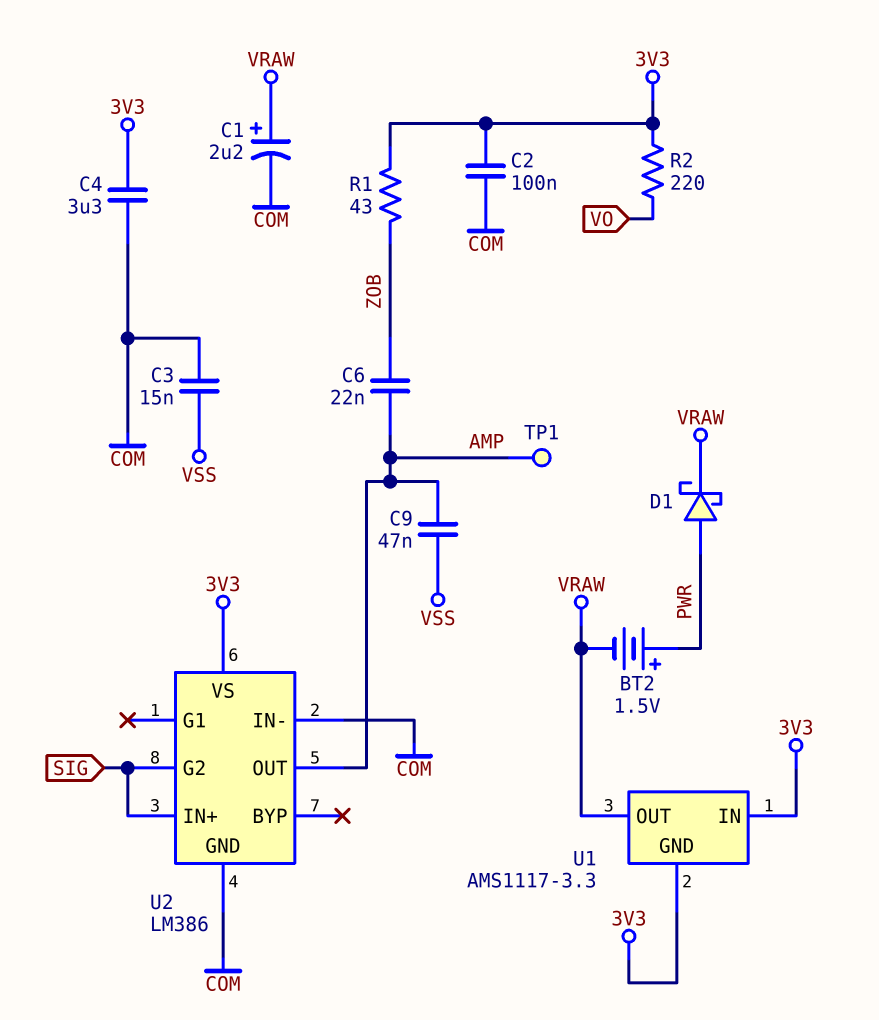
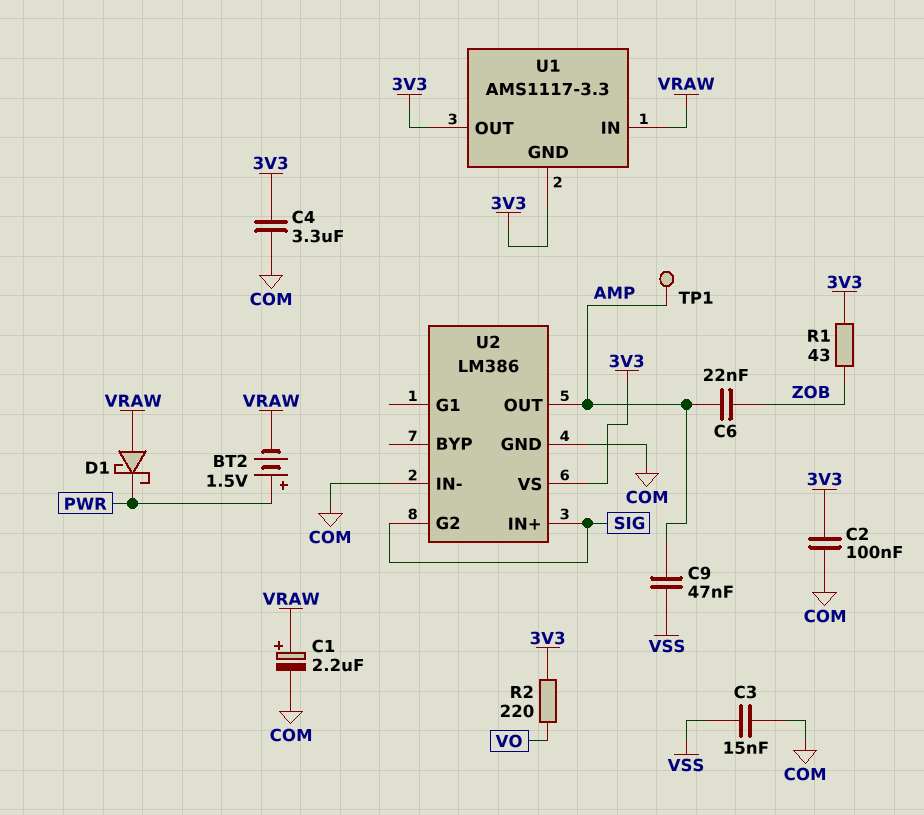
D1: schottky (A PWR, K VRAW) -> schottky (A VRAW, K PWR)
U1 pin IN: 3V3 -> VRAW
U1 pin OUT: VRAW -> 3V3

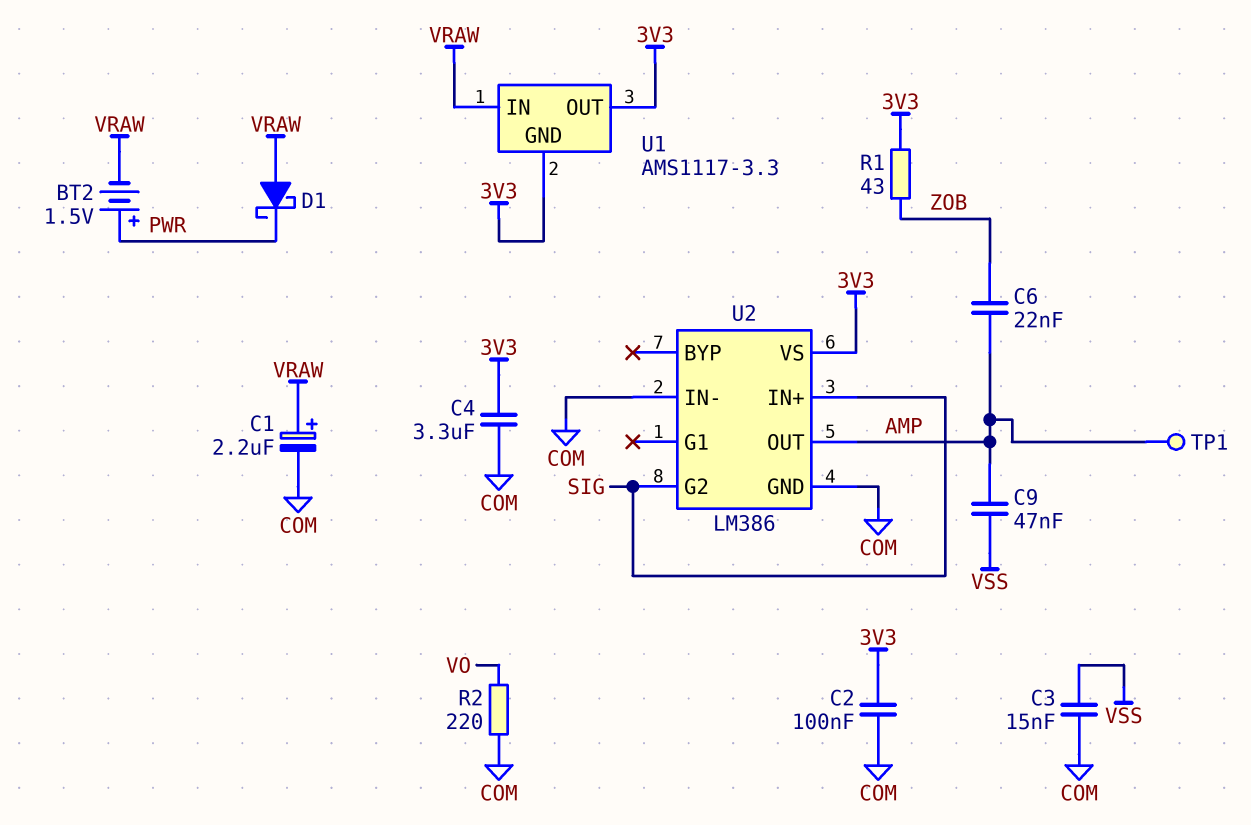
R2: 220 (3V3, VO) -> 220 (COM, VO)

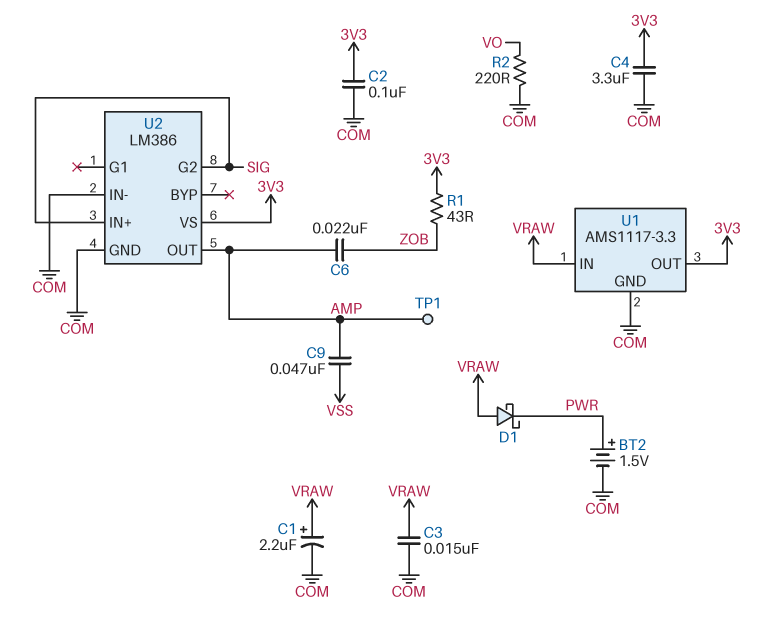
BT2: 1.5V (plus PWR, minus VRAW) -> 1.5V (plus PWR, minus COM)
C3: 15nF (COM, VSS) -> 15nF (COM, VRAW)
U1 pin GND: 3V3 -> COM

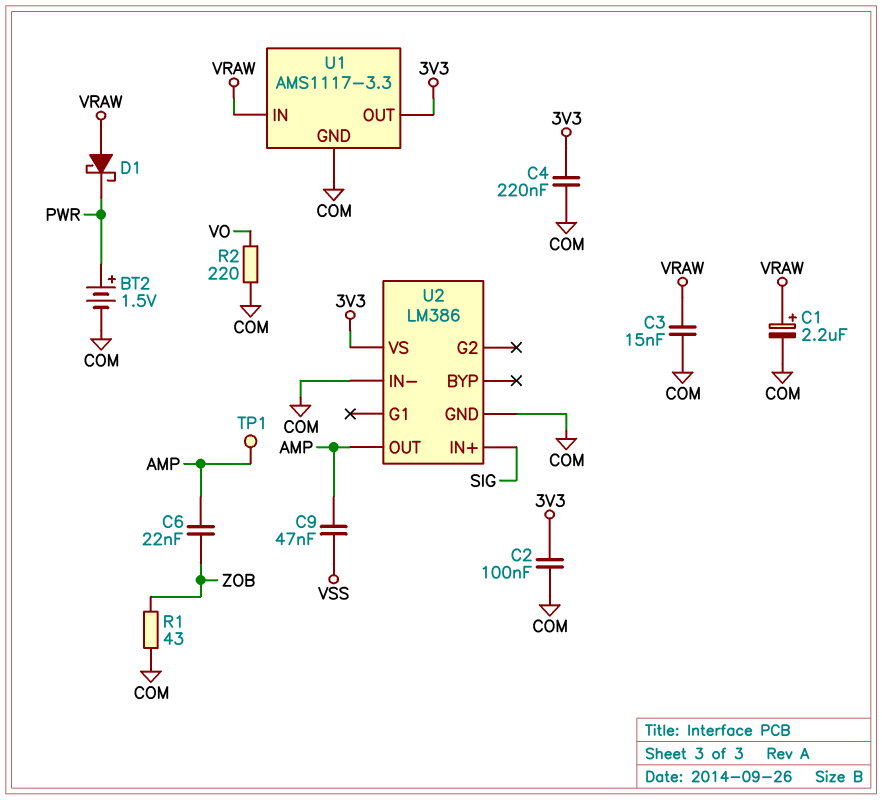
C4: 3.3uF (3V3, COM) -> 220nF (3V3, COM)
R1: 43 (3V3, ZOB) -> 43 (COM, ZOB)
U2 pin G2: SIG -> none

